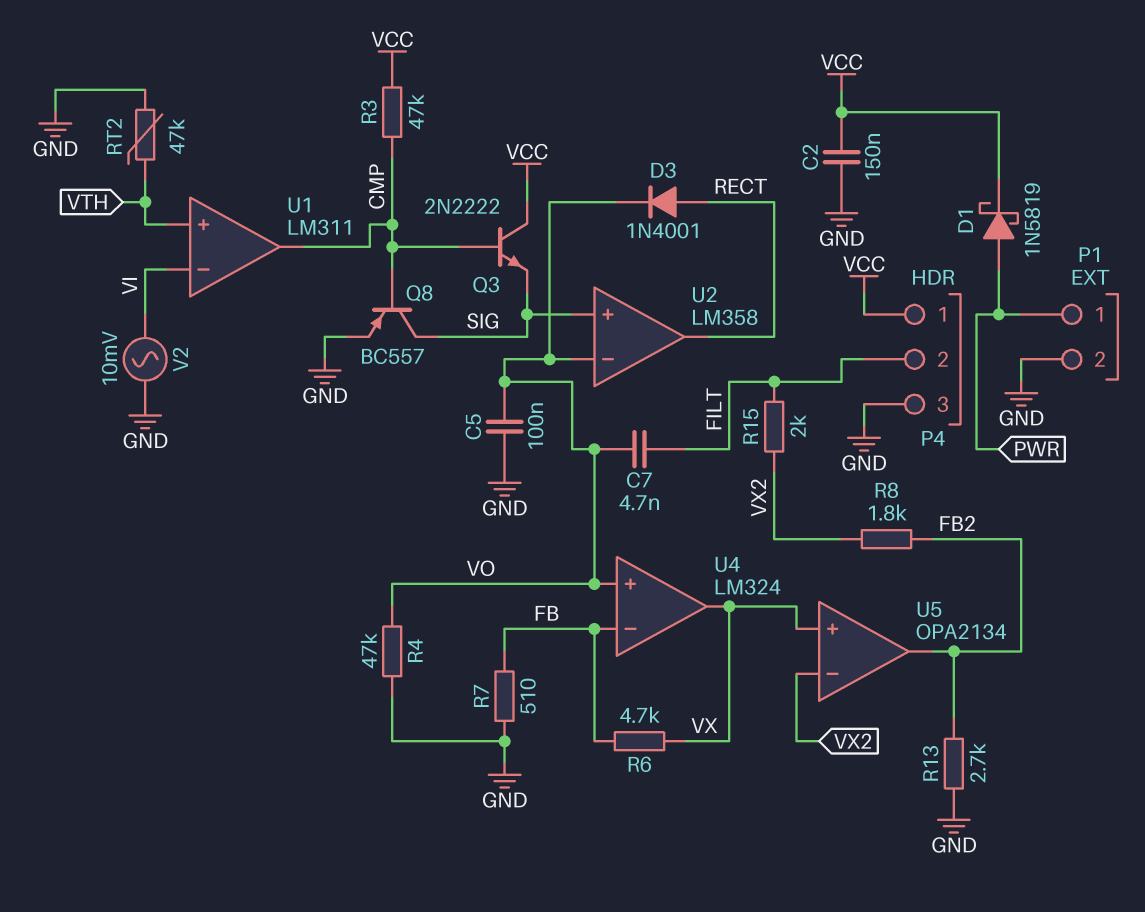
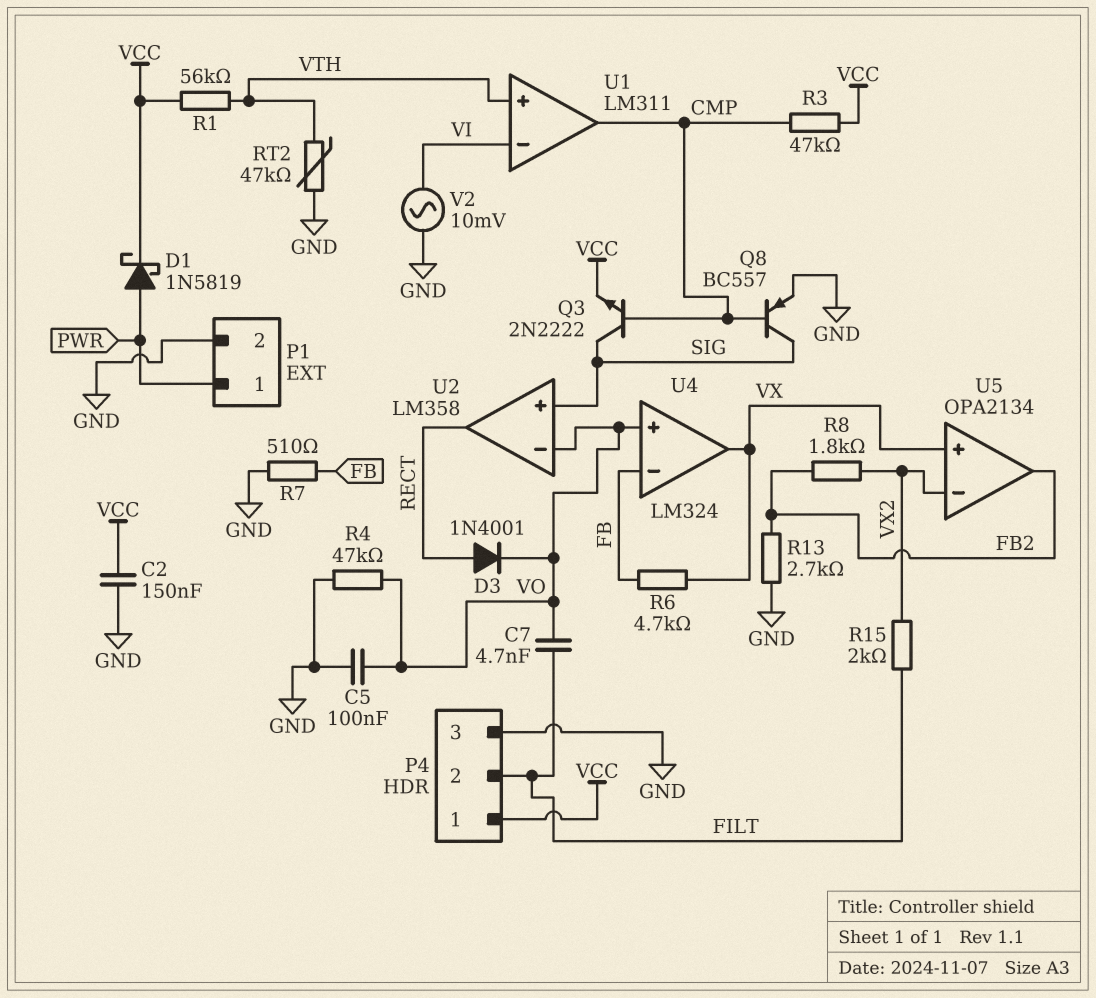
Q3: NPN 2N2222 (B CMP, C VCC, E SIG) -> NPN 2N2222 (B CMP, C SIG, E VCC)
R1: none -> 56k (VCC, VTH)

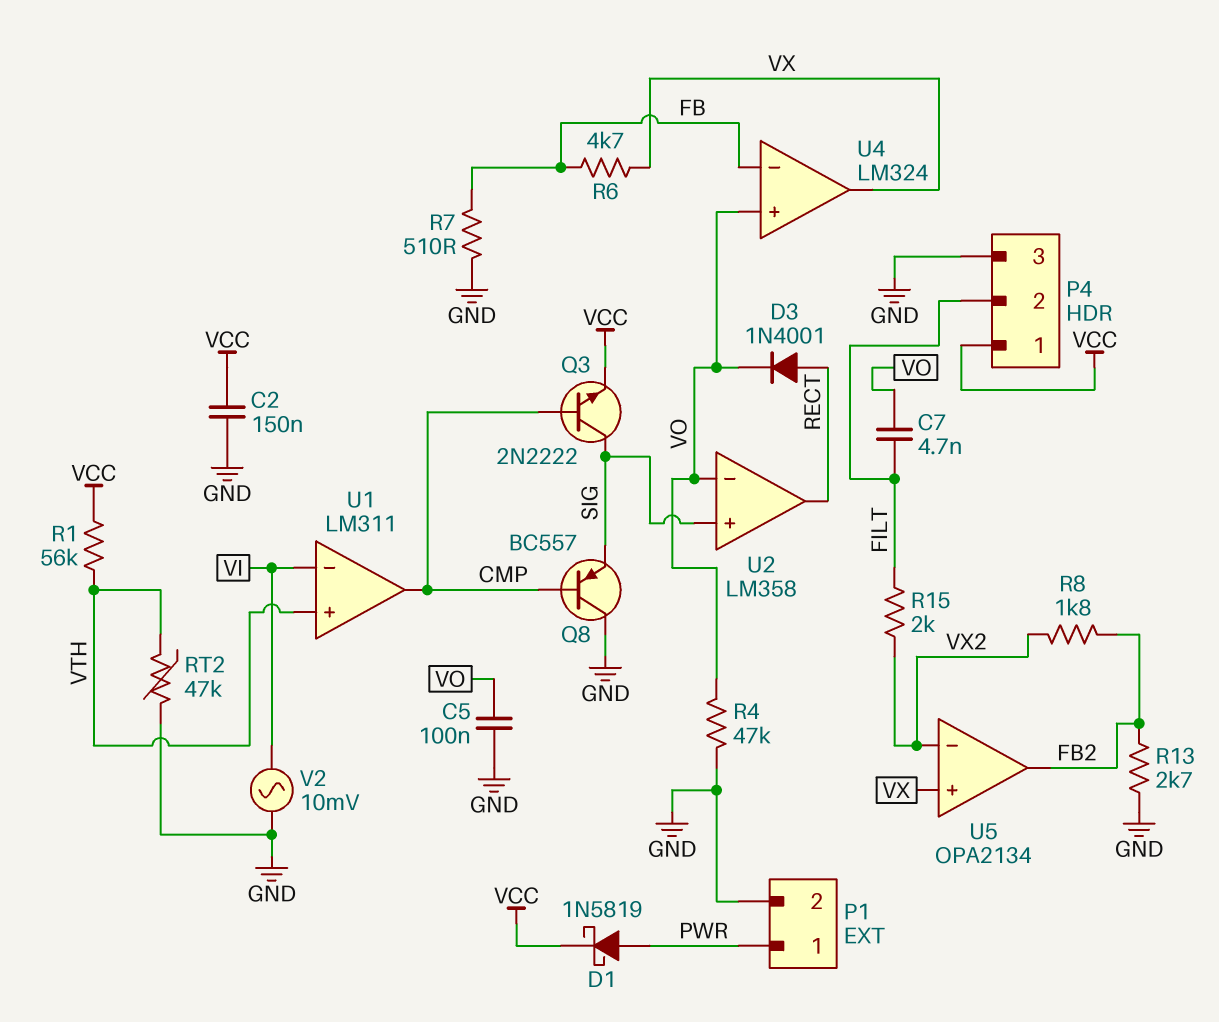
Q8: PNP BC557 (B CMP, C SIG, E GND) -> PNP BC557 (B CMP, C GND, E SIG)
R3: 47k (CMP, VCC) -> none

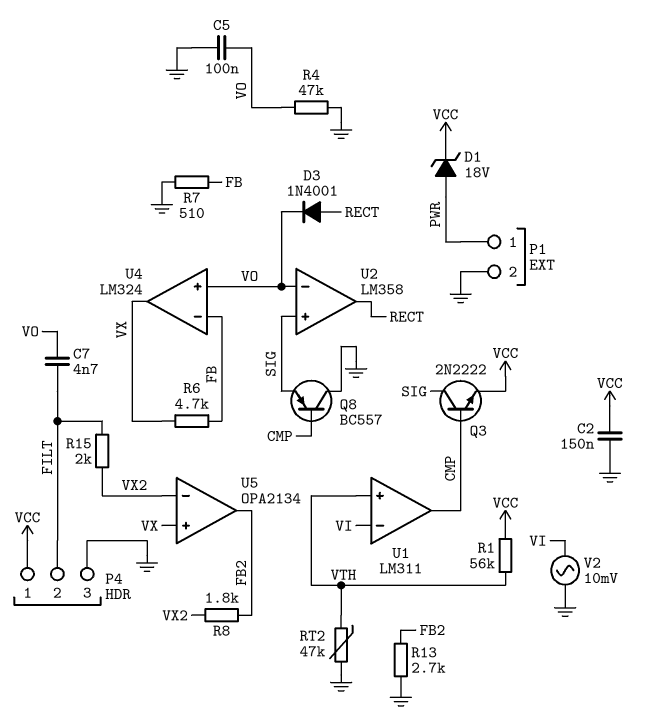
D1: schottky 1N5819 (A PWR, K VCC) -> zener 18V (A PWR, K VCC)

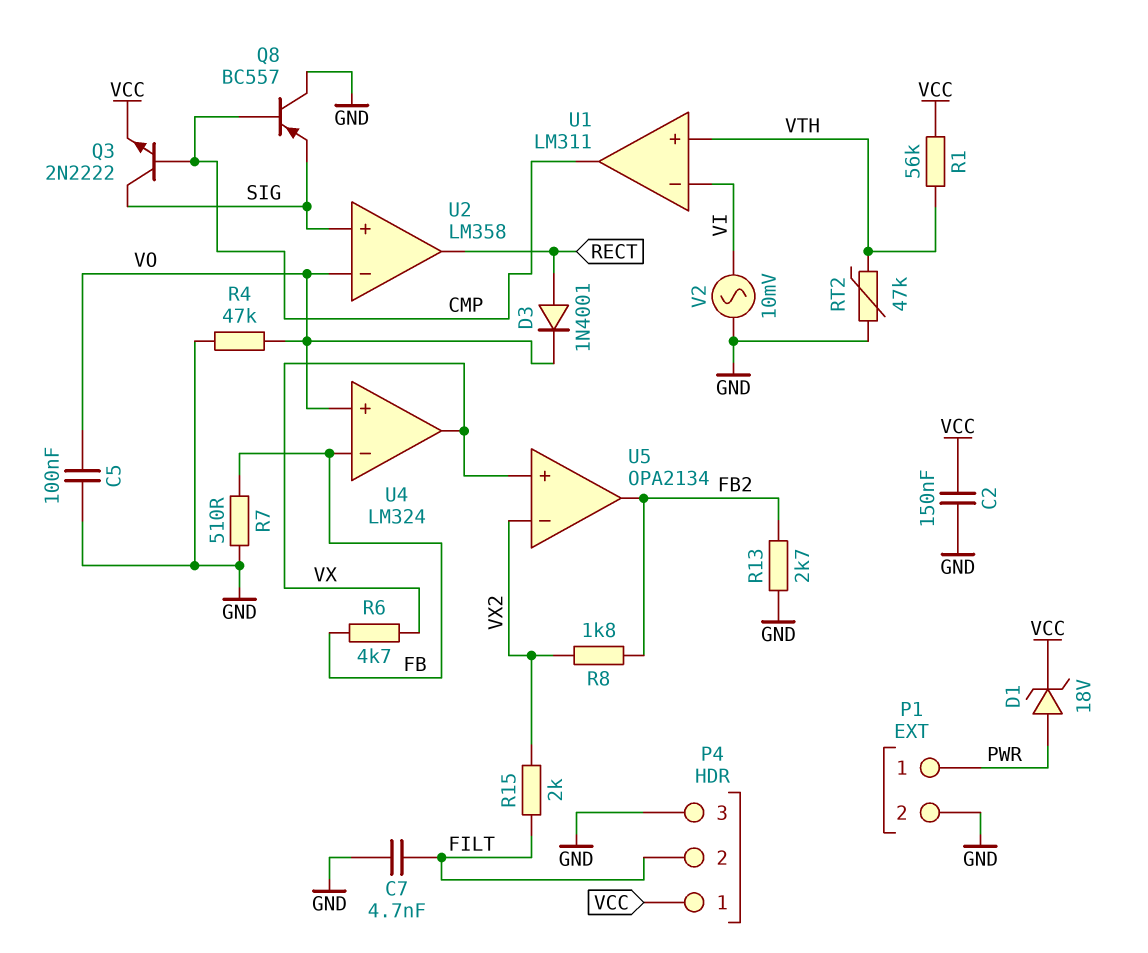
C7: 4.7nF (FILT, VO) -> 4.7nF (FILT, GND)

